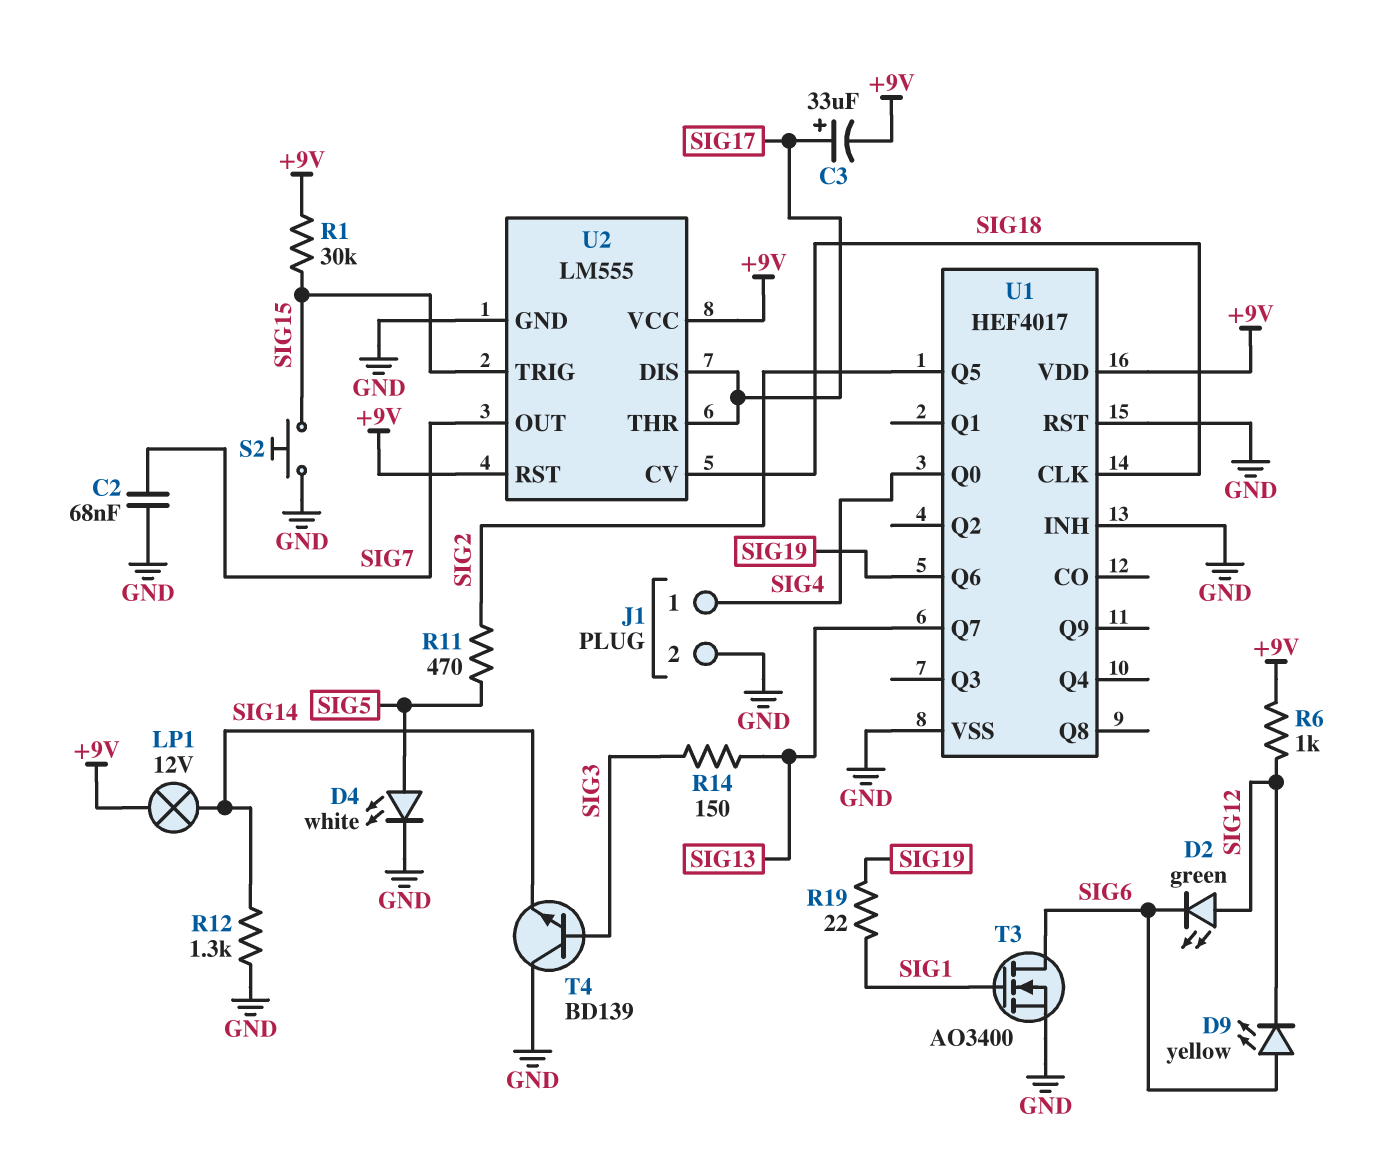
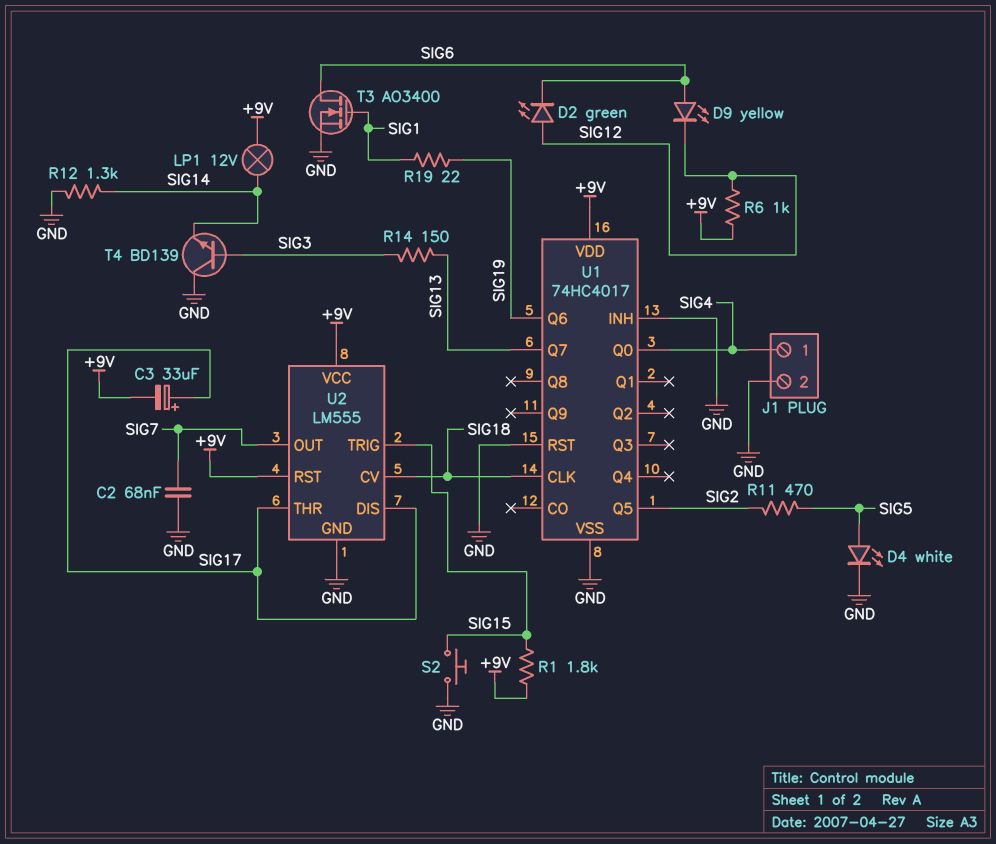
R1: 30k (+9V, SIG15) -> 1.8k (+9V, SIG15)
U1: HEF4017 -> 74HC4017

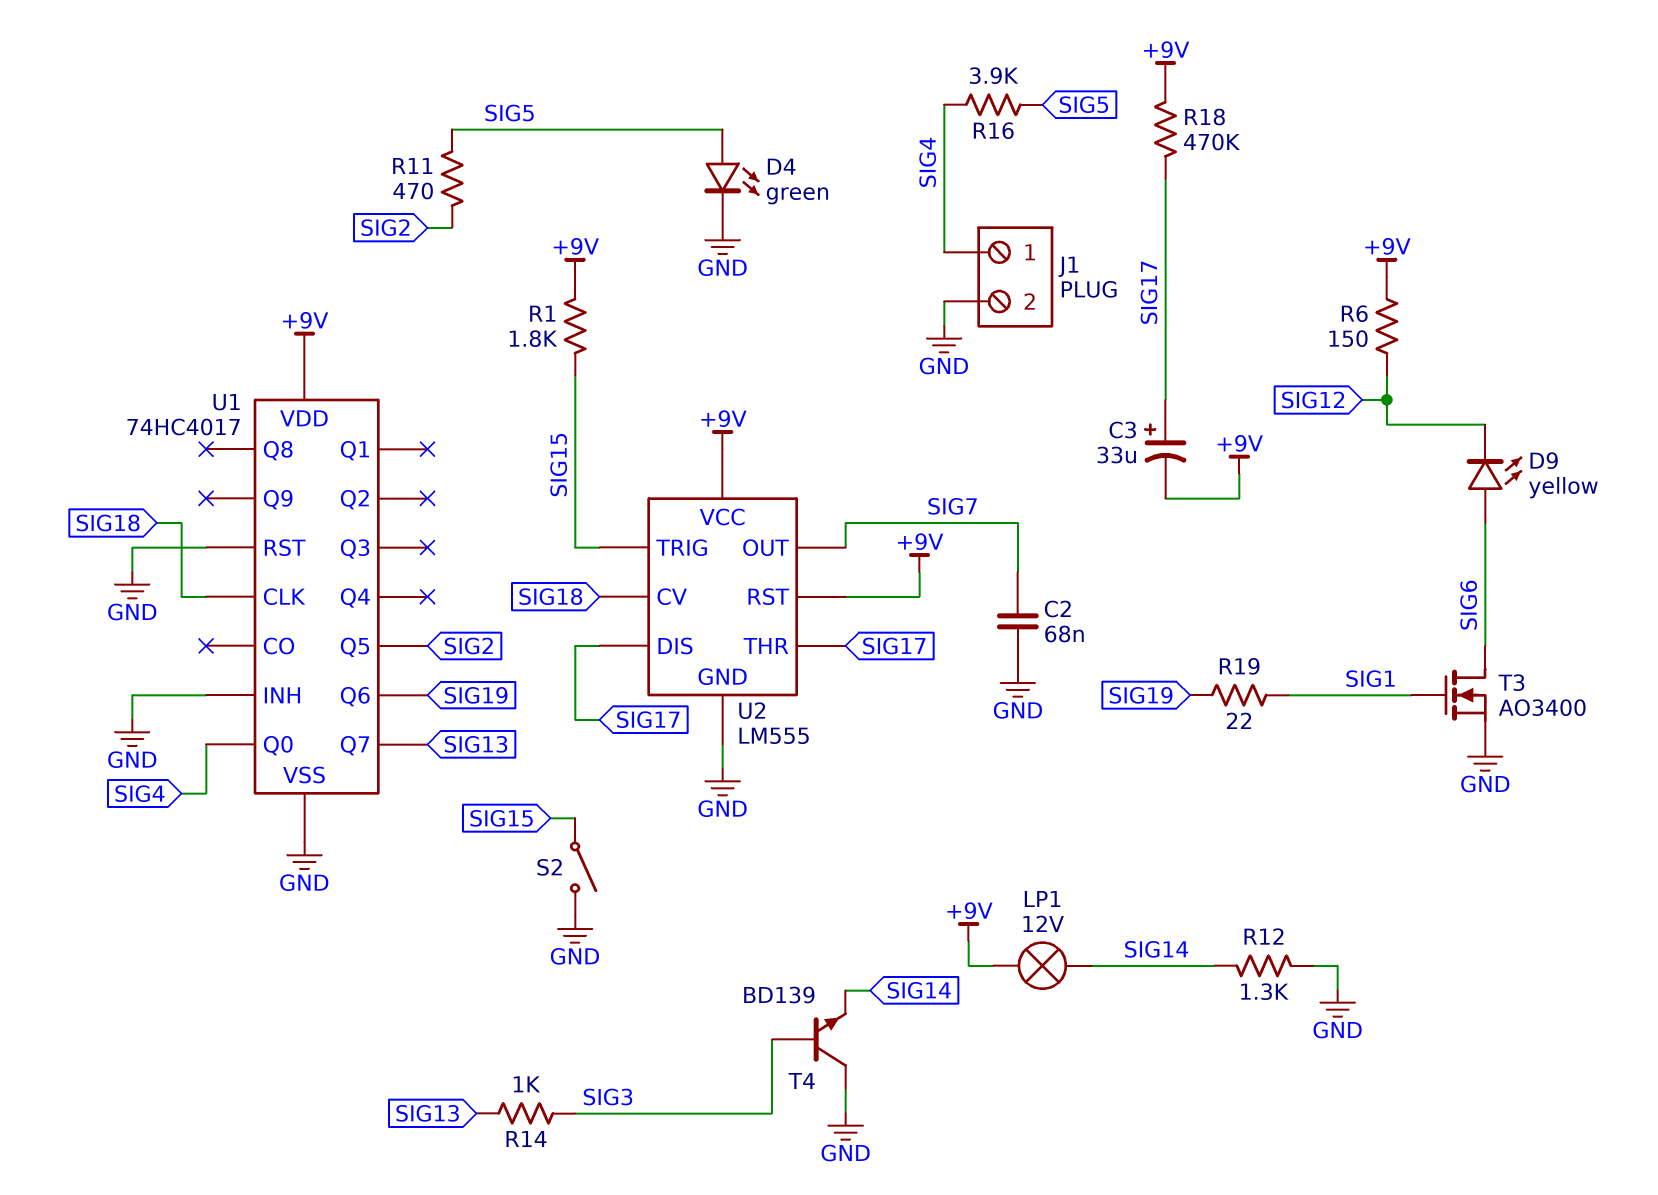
D2: LED green (A SIG12, K SIG6) -> none
D4: LED white (A SIG5, K GND) -> LED green (A SIG5, K GND)
R6: 1k (+9V, SIG12) -> 150 (+9V, SIG12)
R14: 150 (SIG3, SIG13) -> 1k (SIG3, SIG13)
R16: none -> 3.9k (SIG4, SIG5)
R18: none -> 470k (+9V, SIG17)
S2: button (GND, SIG15) -> switch (GND, SIG15)

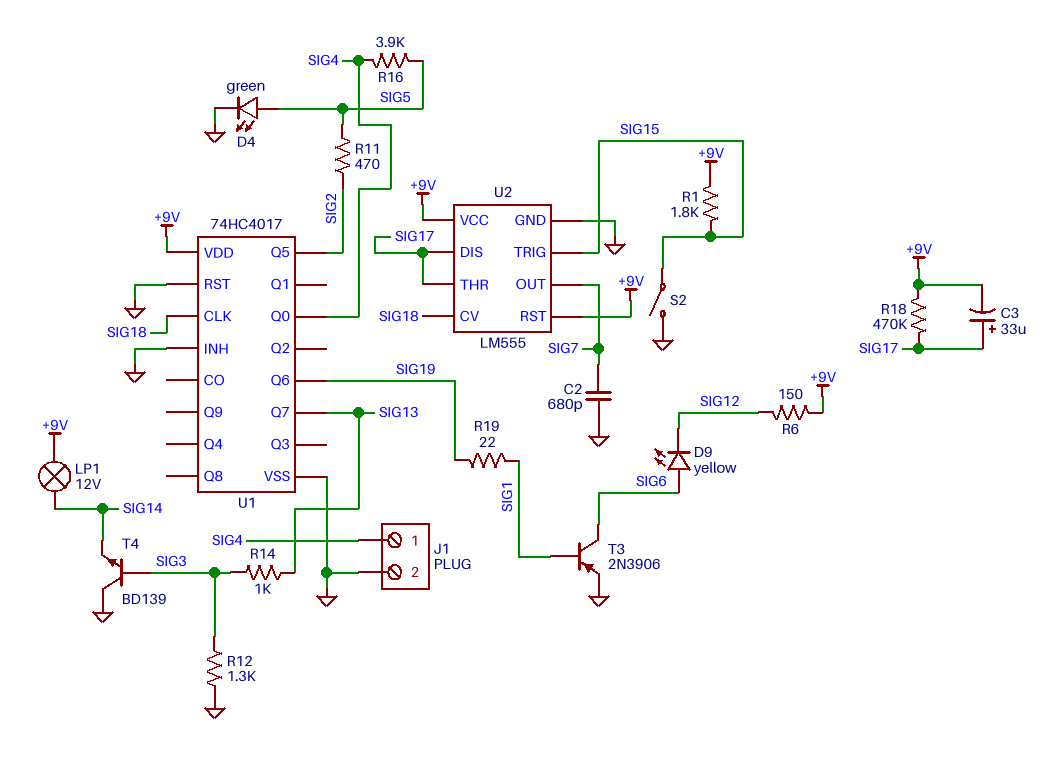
C2: 68nF (GND, SIG7) -> 680pF (GND, SIG7)
R12: 1.3k (GND, SIG14) -> 1.3k (GND, SIG3)
T3: NMOS AO3400 (G SIG1, D SIG6, S GND) -> PNP 2N3906 (B SIG1, C SIG6, E GND)

